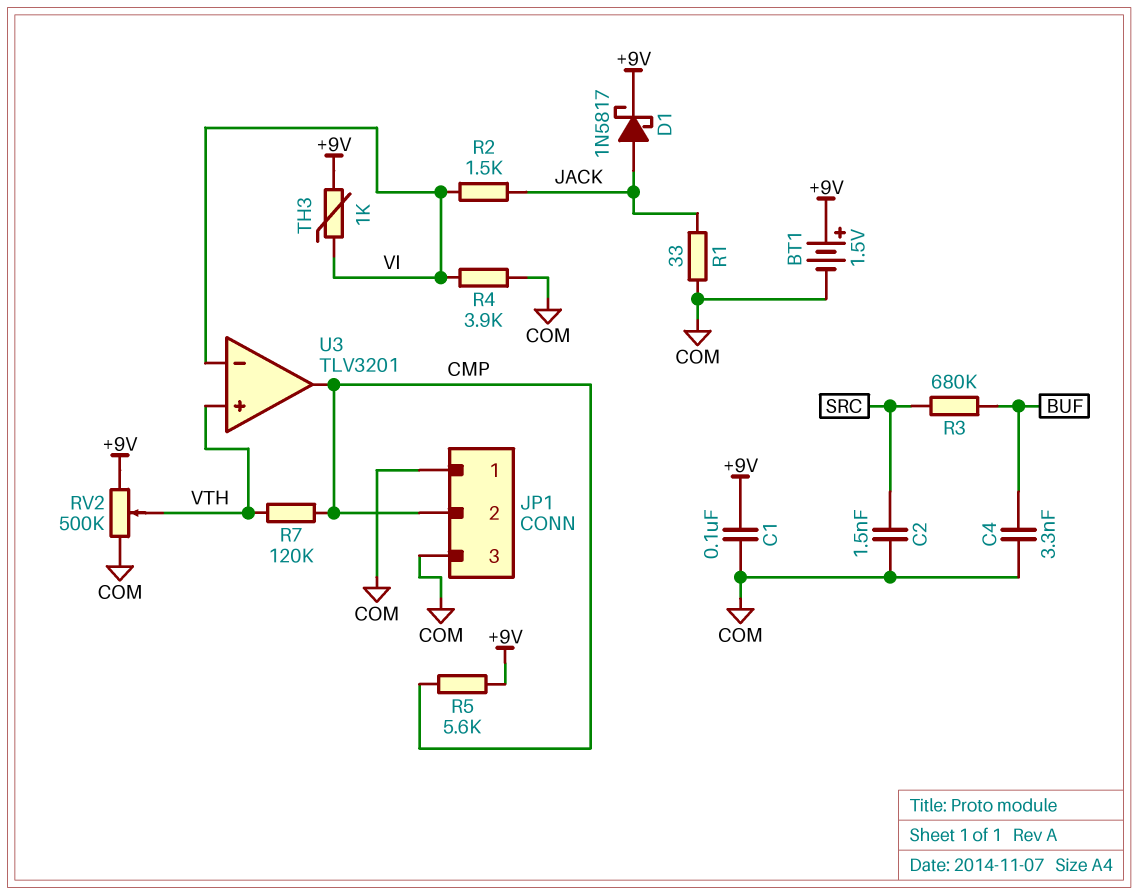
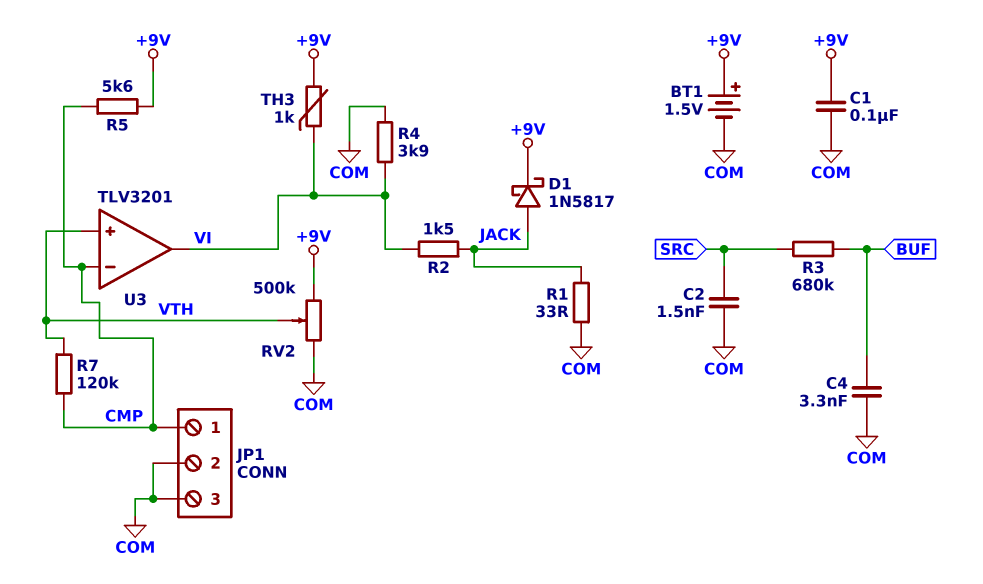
JP1 pin 1: COM -> CMP
JP1 pin 2: CMP -> COM
U3 pin in-: VI -> CMP
U3 pin out: CMP -> VI

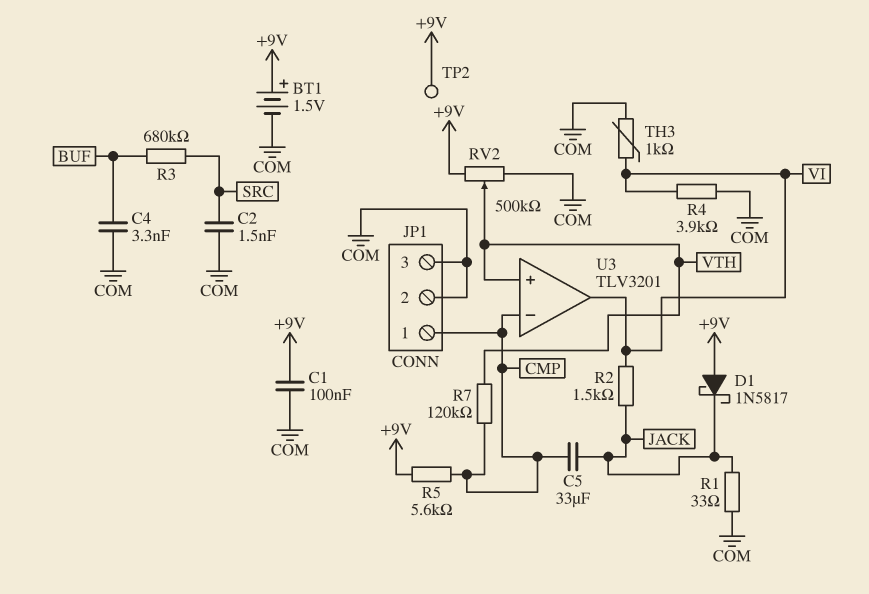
C5: none -> 33uF (CMP, JACK)
D1: schottky 1N5817 (A JACK, K +9V) -> schottky 1N5817 (A +9V, K JACK)
TH3: 1k (+9V, VI) -> 1k (COM, VI)
TP2: none -> test point (+9V)

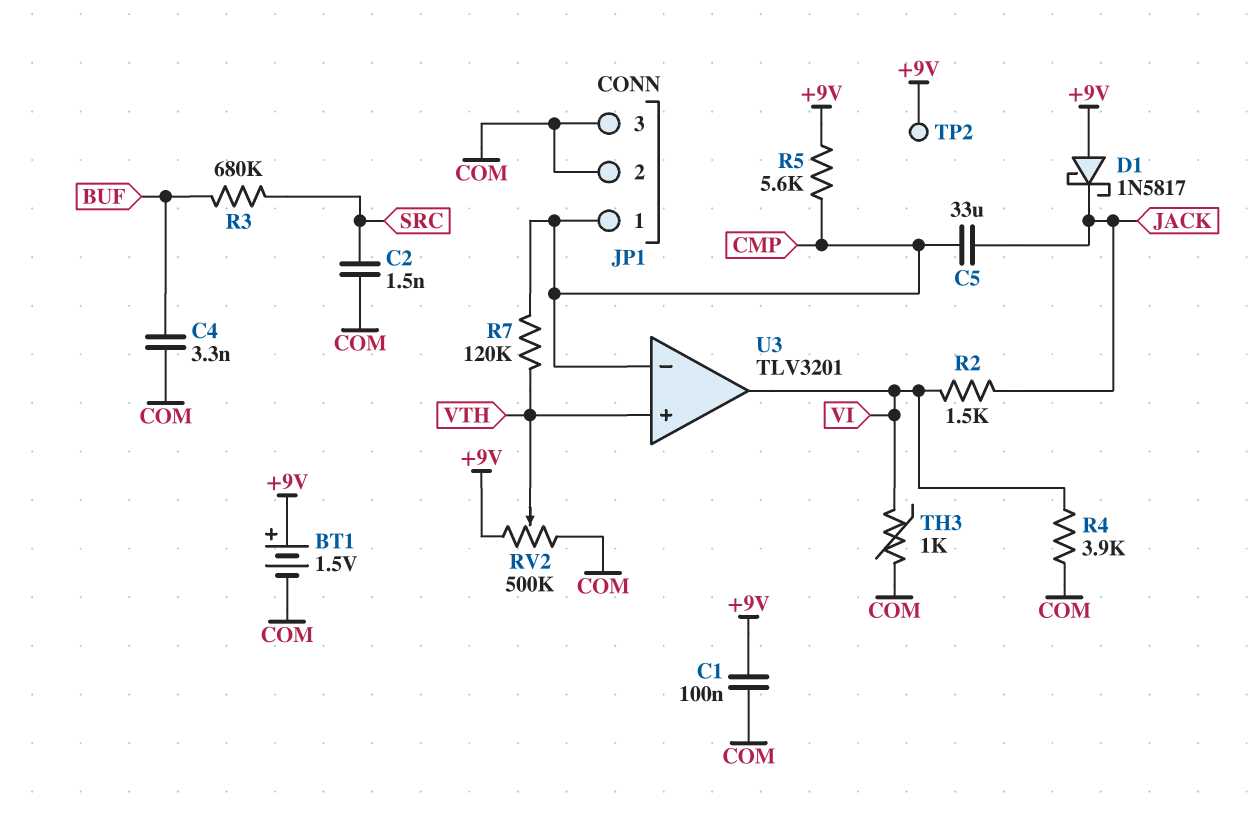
R1: 33 (COM, JACK) -> none

